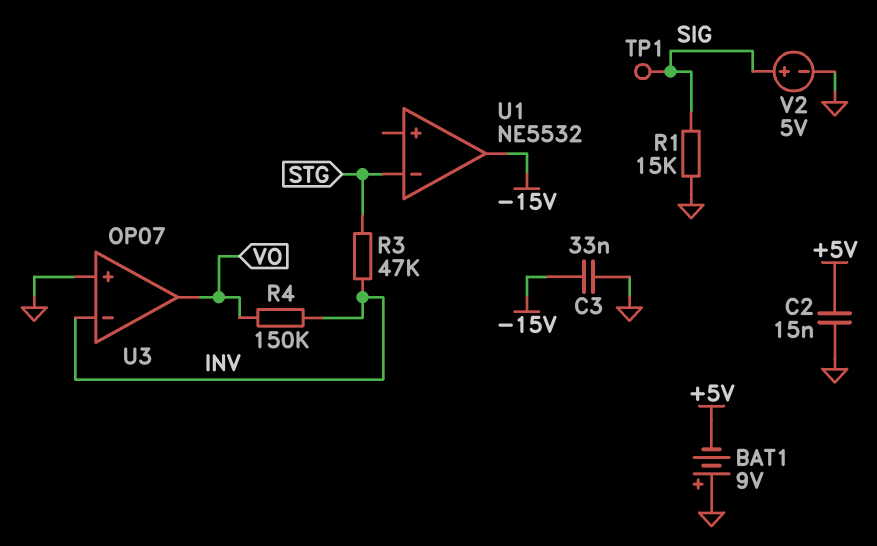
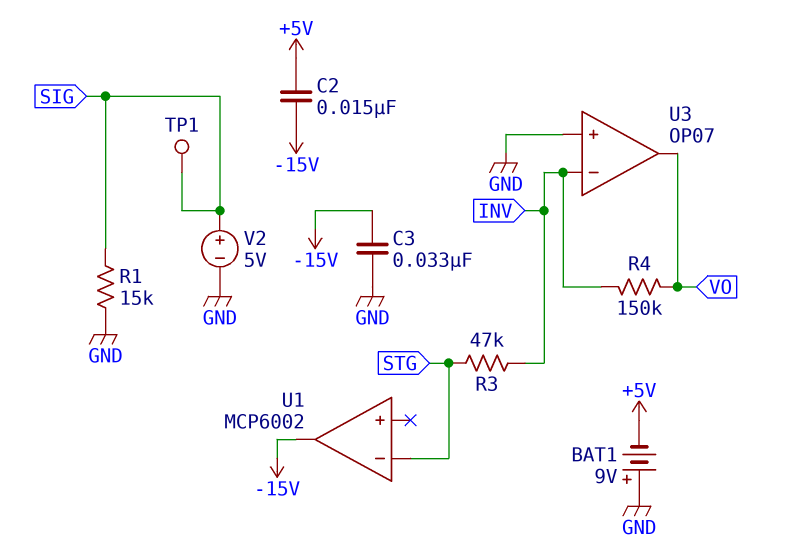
C2: 15nF (+5V, GND) -> 15nF (+5V, -15V)
U1: NE5532 -> MCP6002

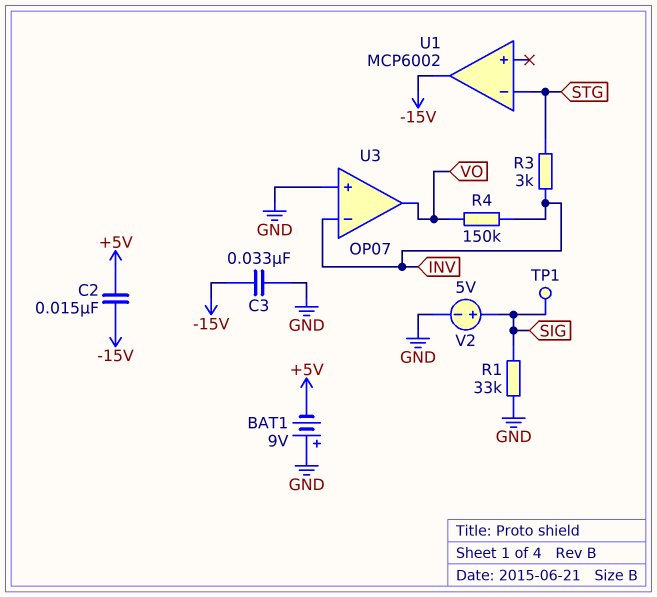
R1: 15k (GND, SIG) -> 33k (GND, SIG)
R3: 47k (INV, STG) -> 3k (INV, STG)

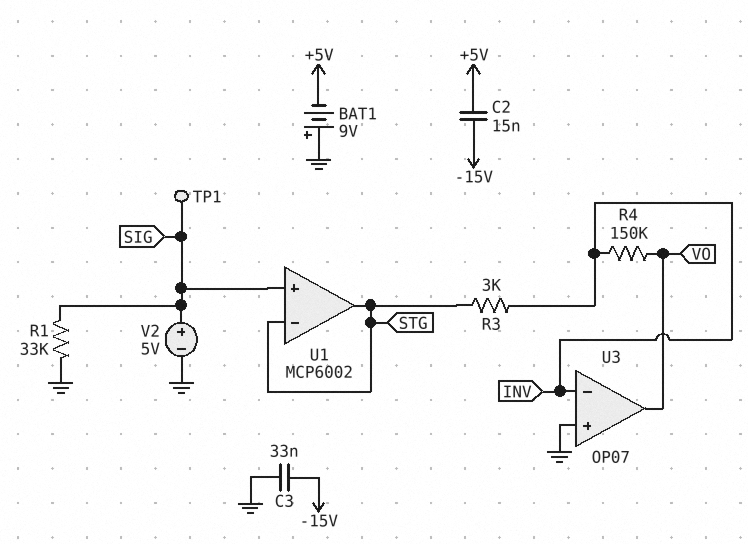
U1 pin in+: none -> SIG
U1 pin out: -15V -> STG

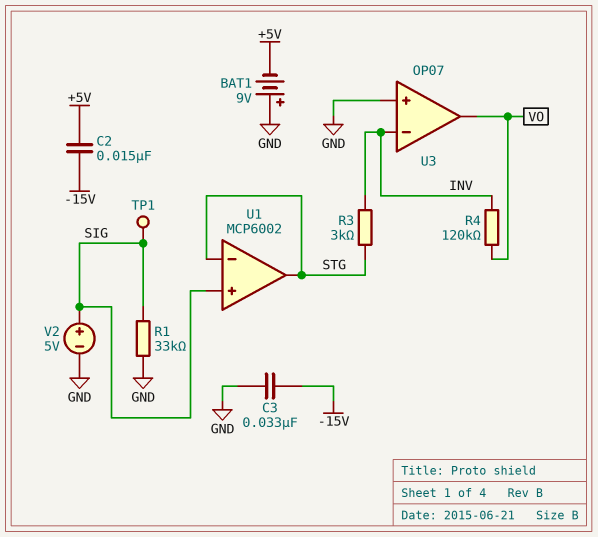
R4: 150k (INV, VO) -> 120k (INV, VO)

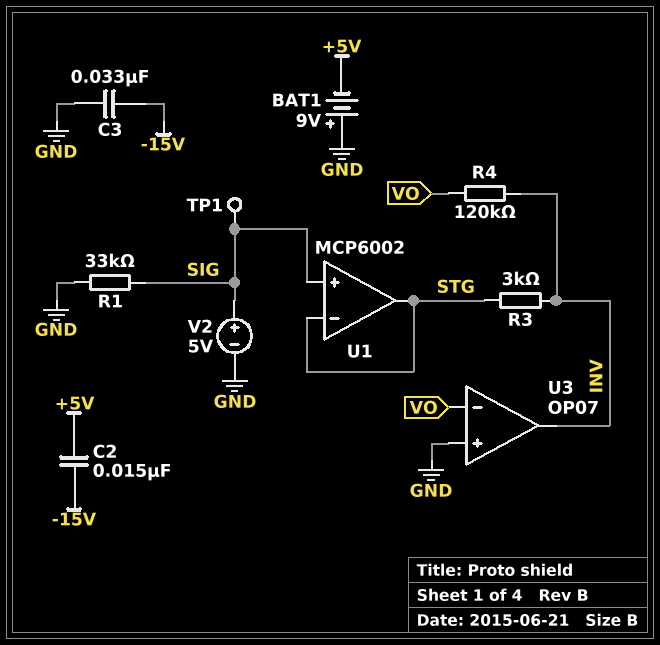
U3 pin in-: INV -> VO
U3 pin out: VO -> INV

